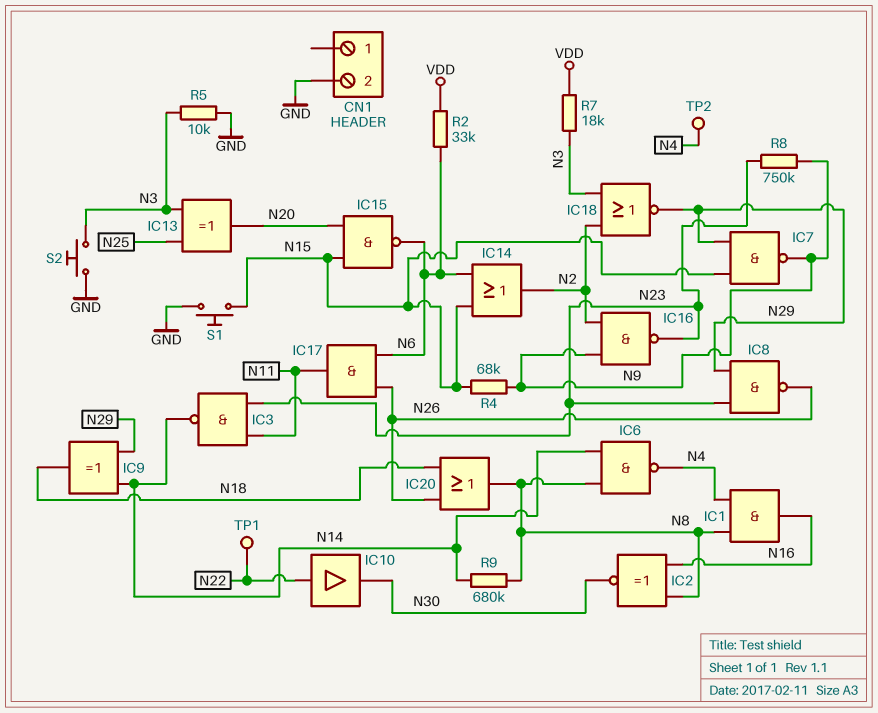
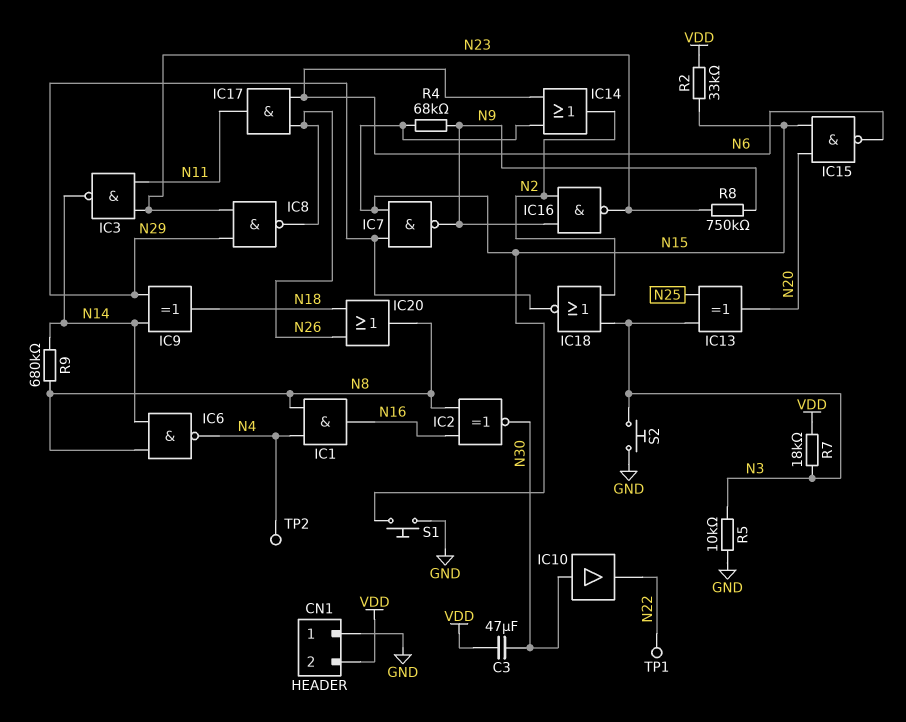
C3: none -> 47uF (N30, VDD)
CN1 pin 1: none -> GND
CN1 pin 2: GND -> VDD
IC10: buffer (in N22, out N30) -> buffer (in N30, out N22)
R2: 33k (N6, VDD) -> 33k (N15, VDD)

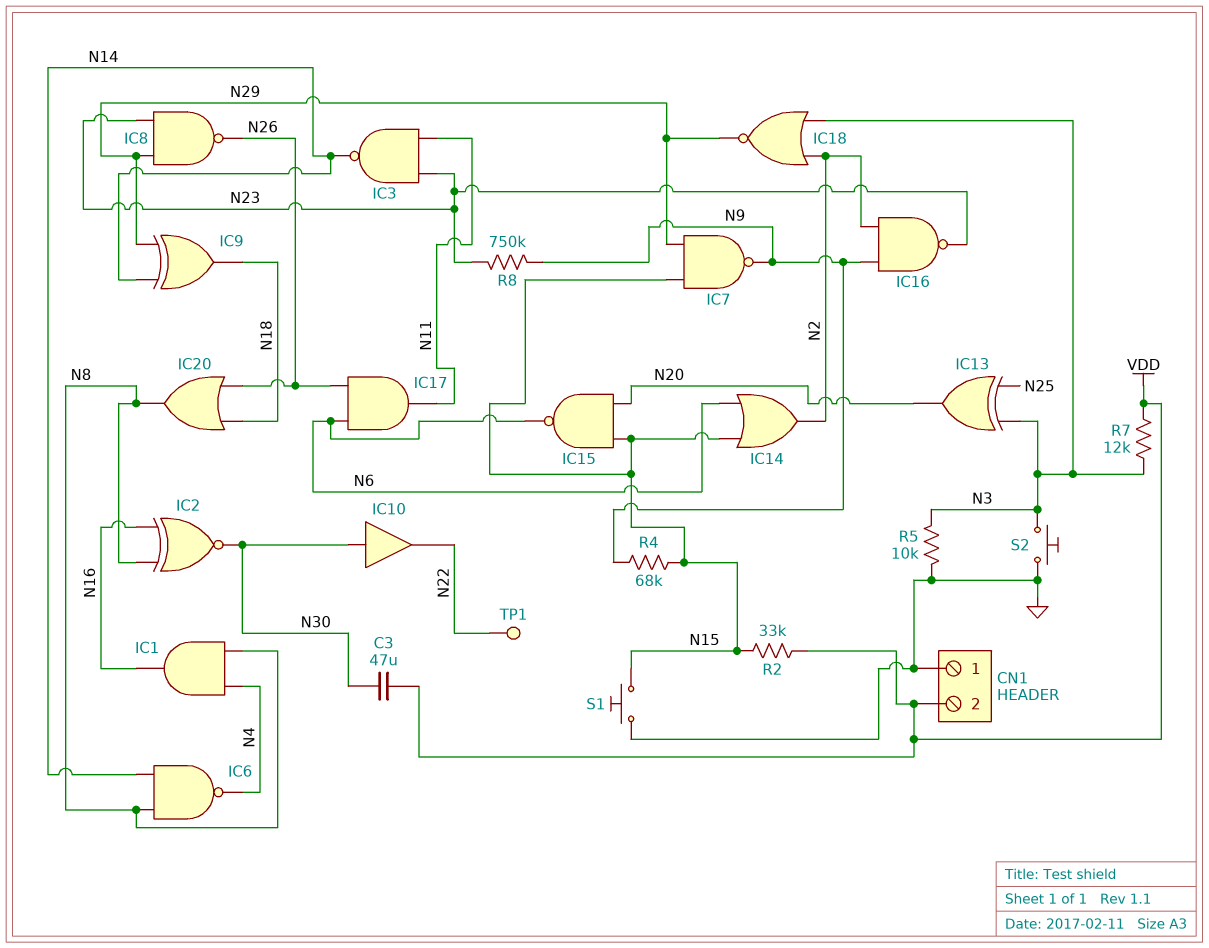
R7: 18k (N3, VDD) -> 12k (N3, VDD)
R9: 680k (N8, N14) -> none
TP2: test point (N4) -> none

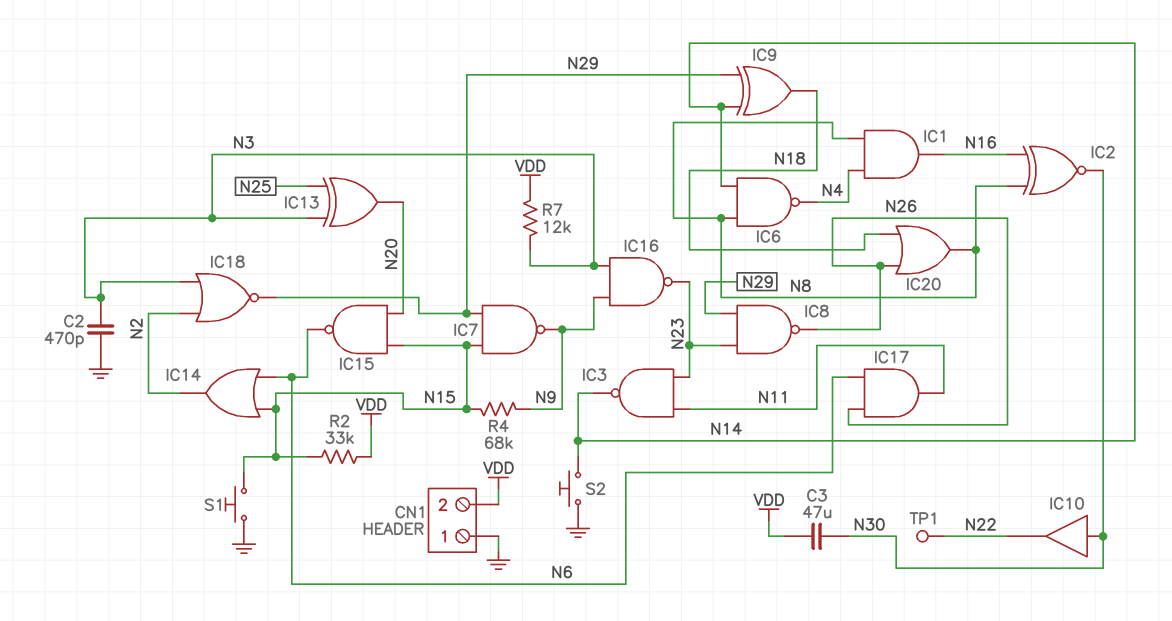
C2: none -> 470pF (GND, N3)
IC16: NAND (in N2, in N9, out N23) -> NAND (in N3, in N9, out N23)
R5: 10k (GND, N3) -> none
R8: 750k (N9, N23) -> none
S2: button (GND, N3) -> button (GND, N14)

